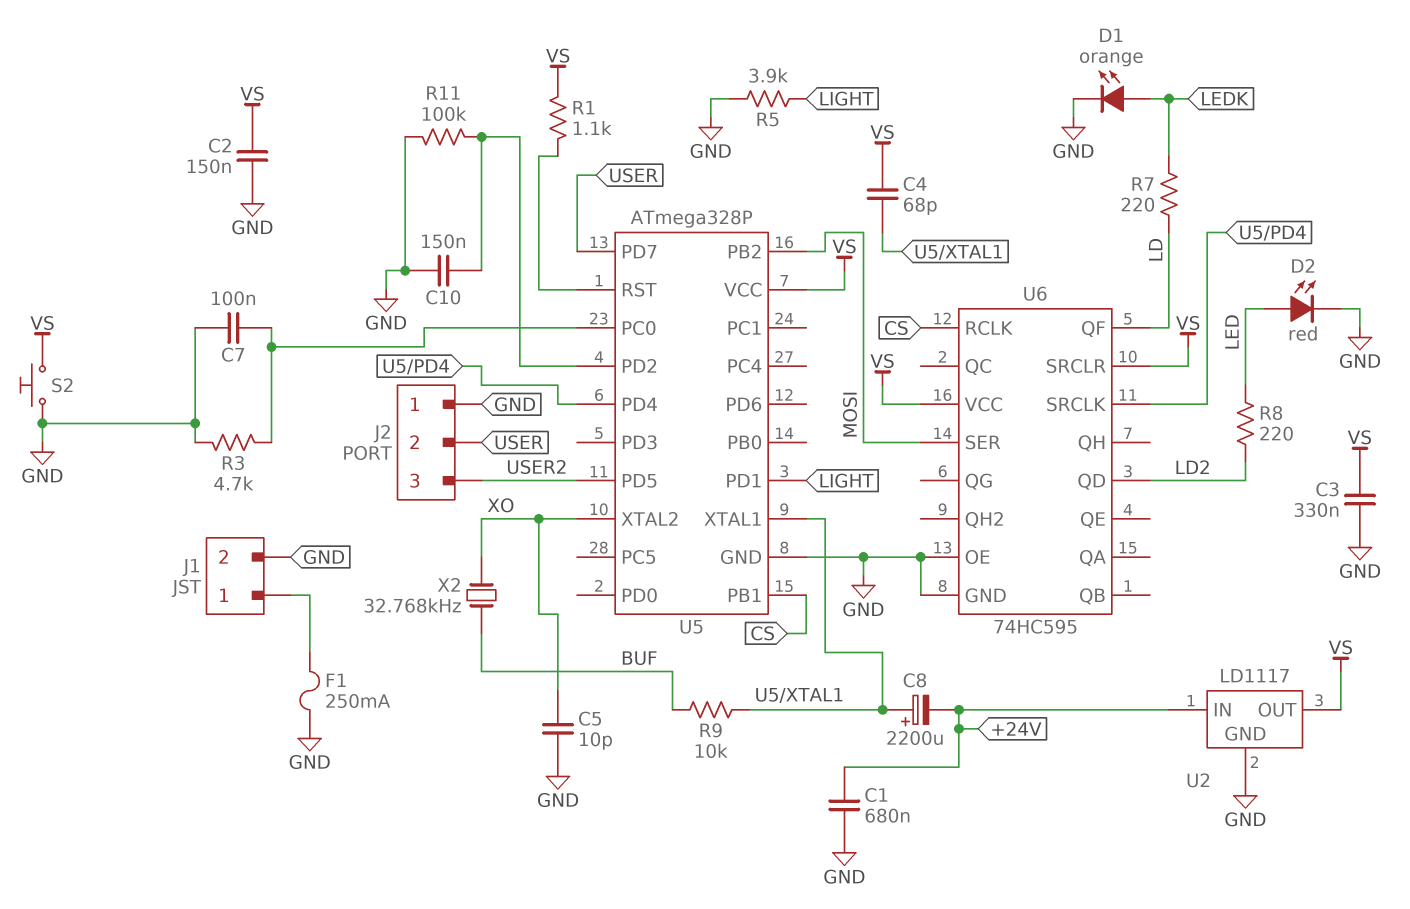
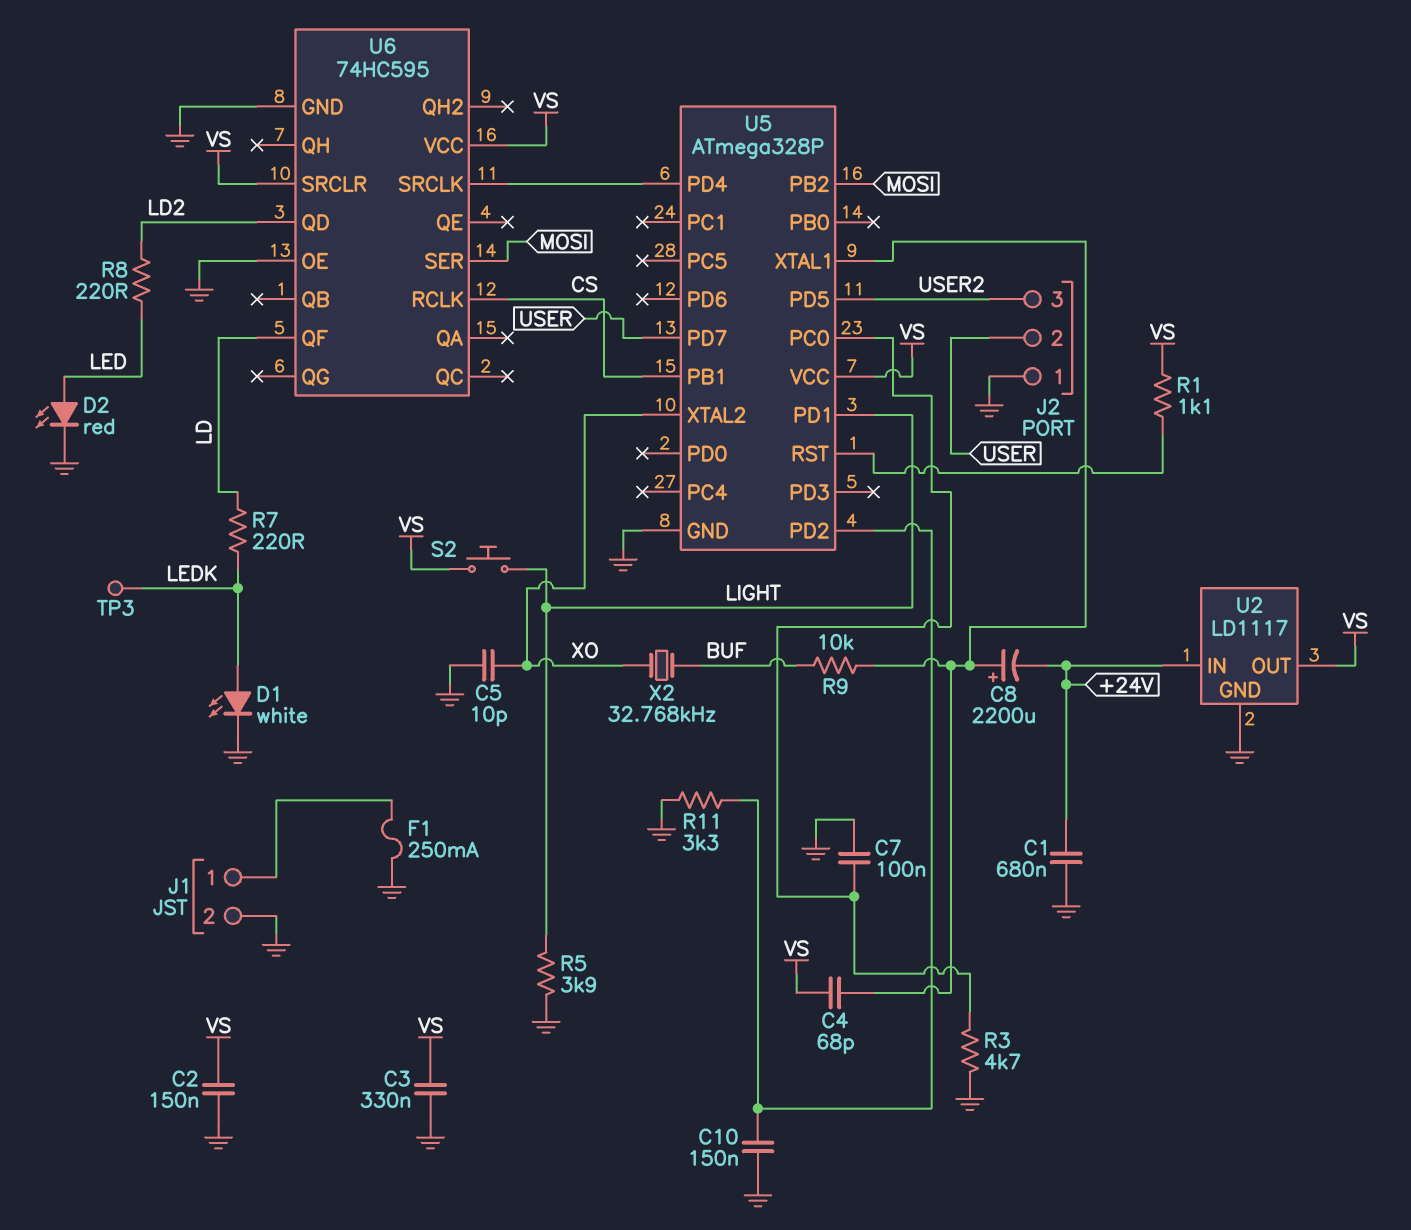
D1: LED orange (A LEDK, K GND) -> LED white (A LEDK, K GND)
R11: 100k (GND, U5/PD2) -> 3.3k (GND, U5/PD2)
S2: button (GND, VS) -> button (LIGHT, VS)
TP3: none -> test point (LEDK)

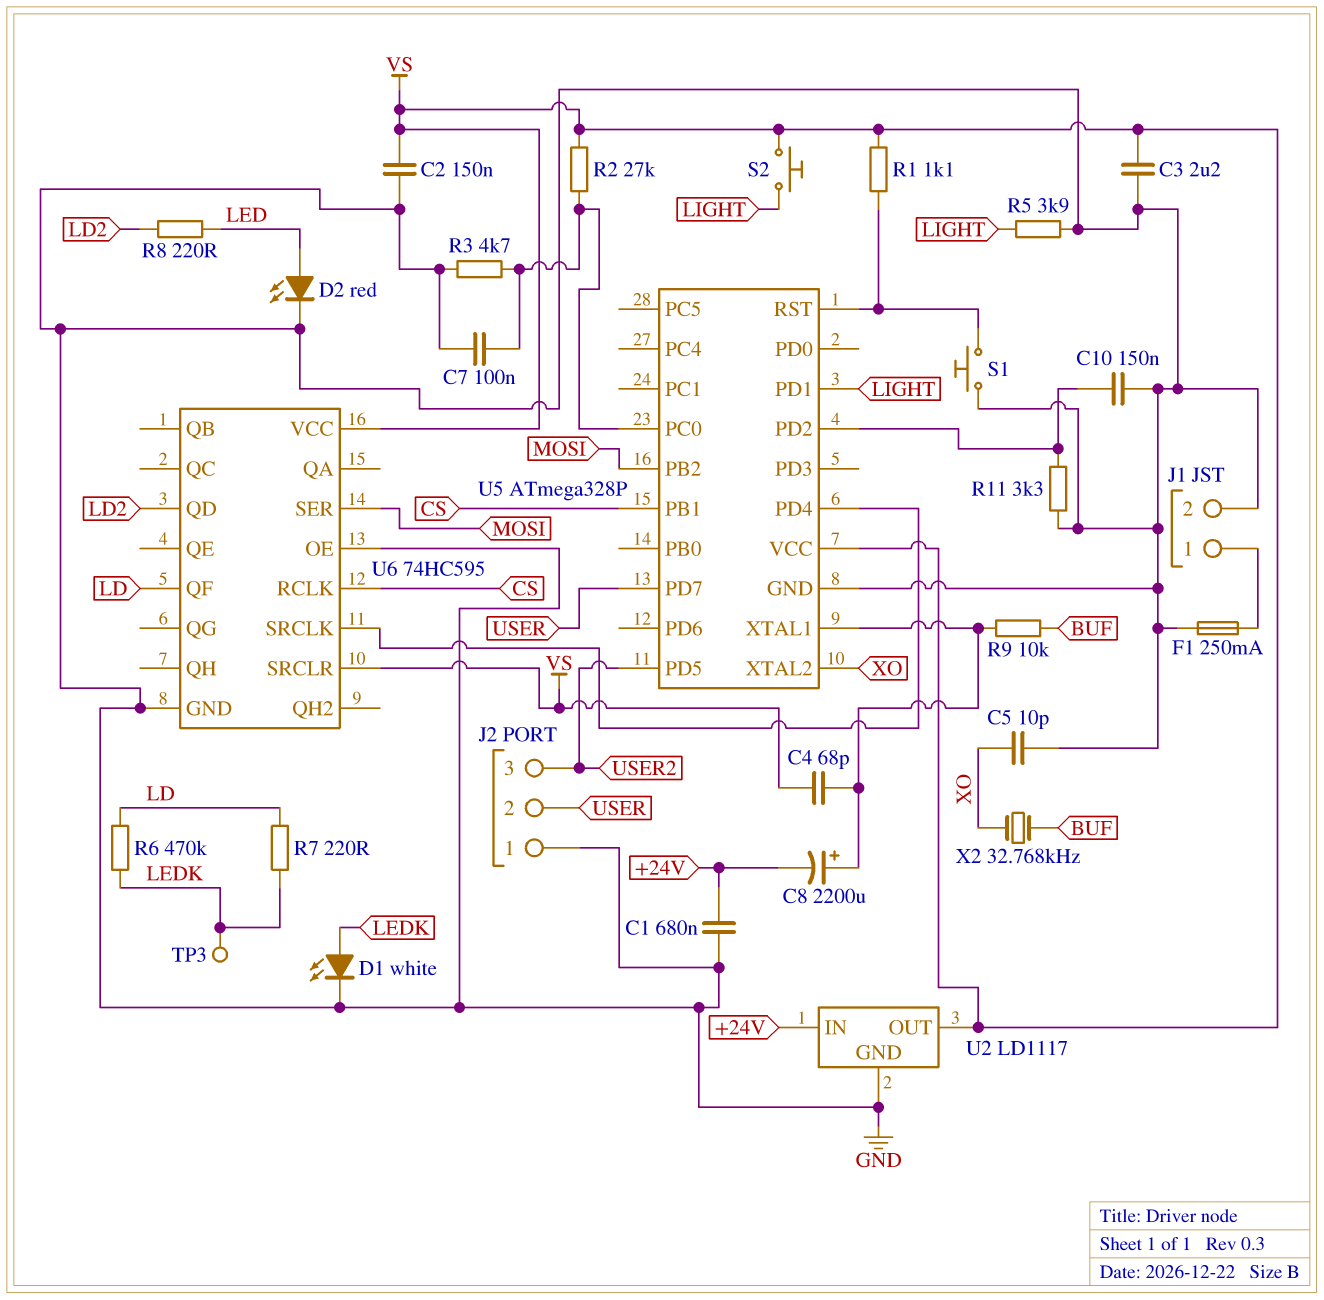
C3: 330nF (GND, VS) -> 2.2uF (GND, VS)
R2: none -> 27k (U5/PC0, VS)
R6: none -> 470k (LD, LEDK)
S1: none -> button (GND, U5/RST)

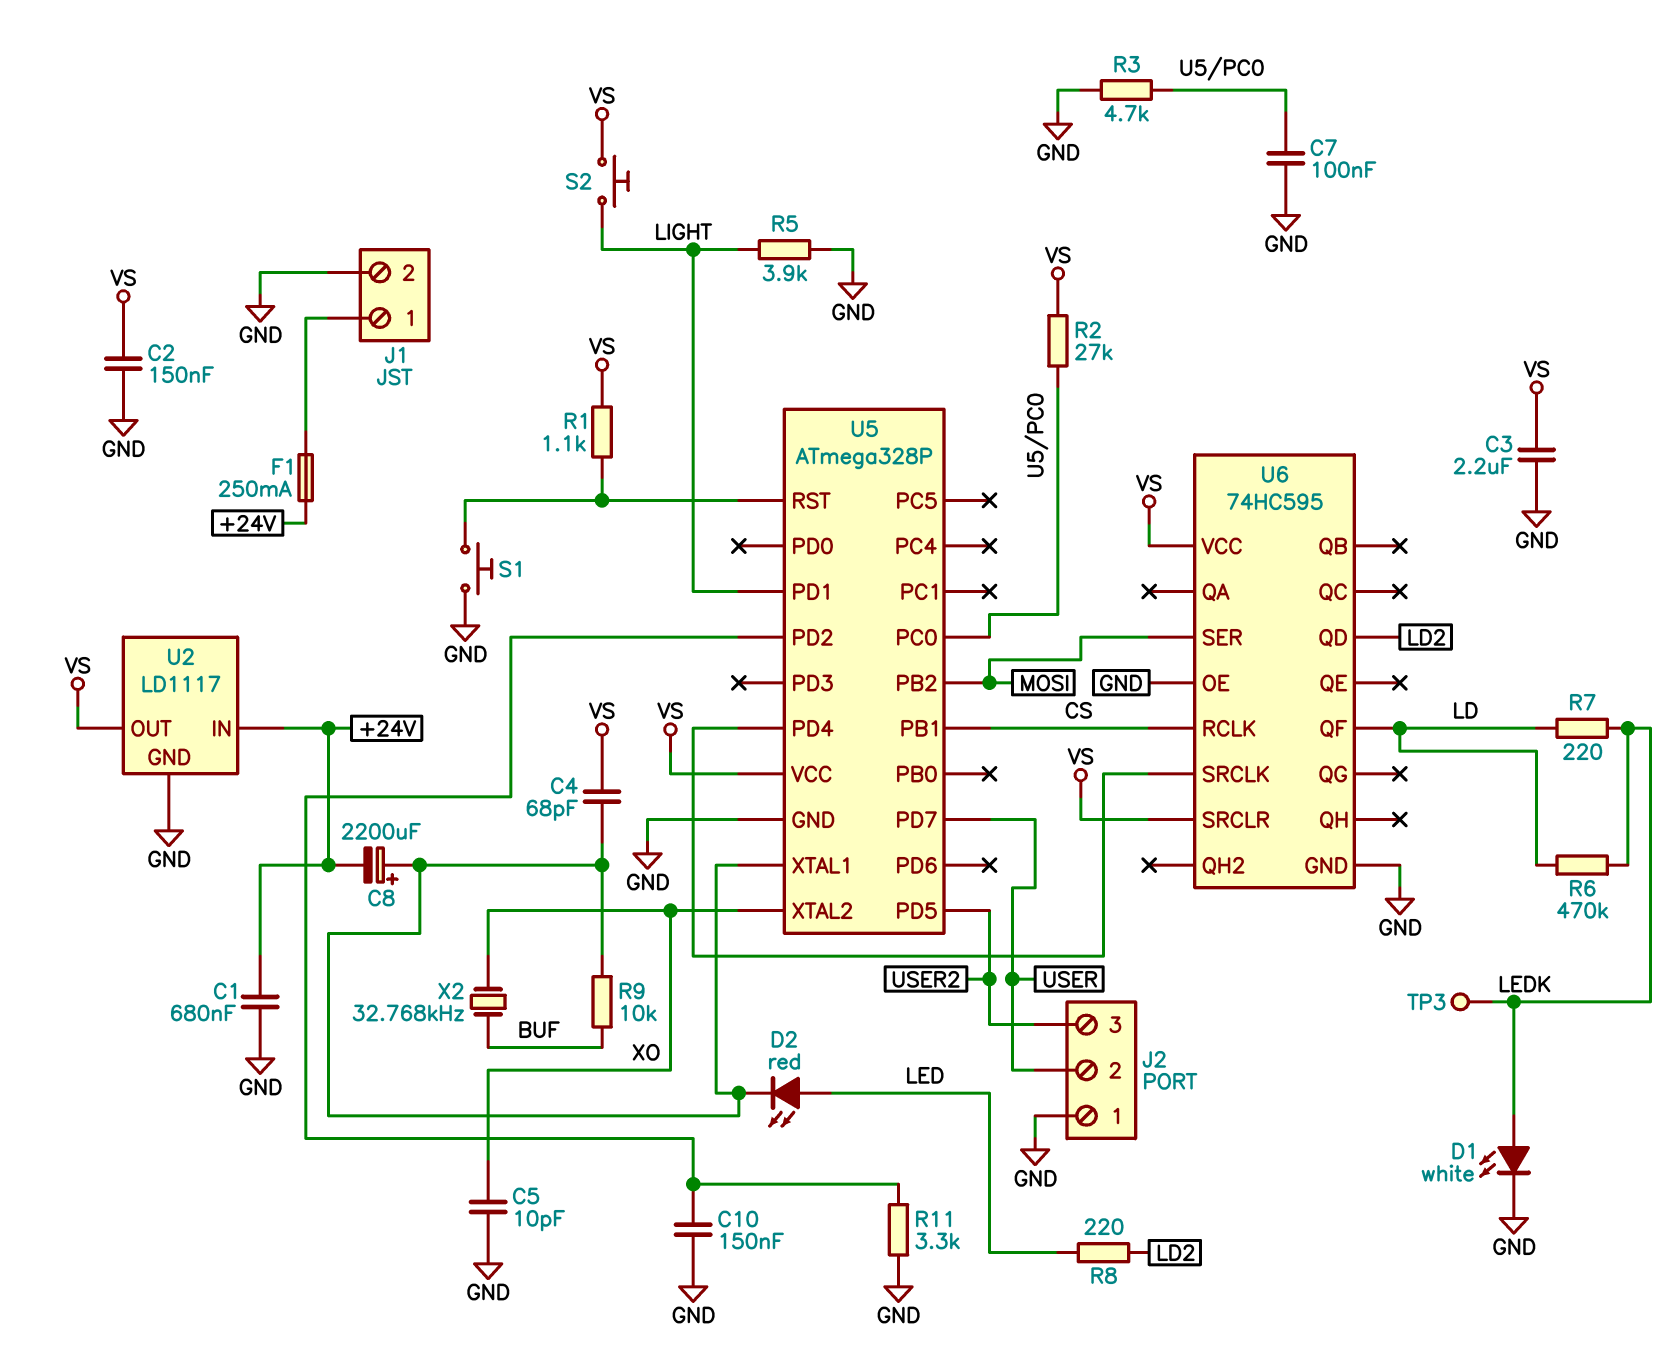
D2: LED red (A LED, K GND) -> LED red (A LED, K U5/XTAL1)
F1: 250mA (GND, J1/1) -> 250mA (+24V, J1/1)

